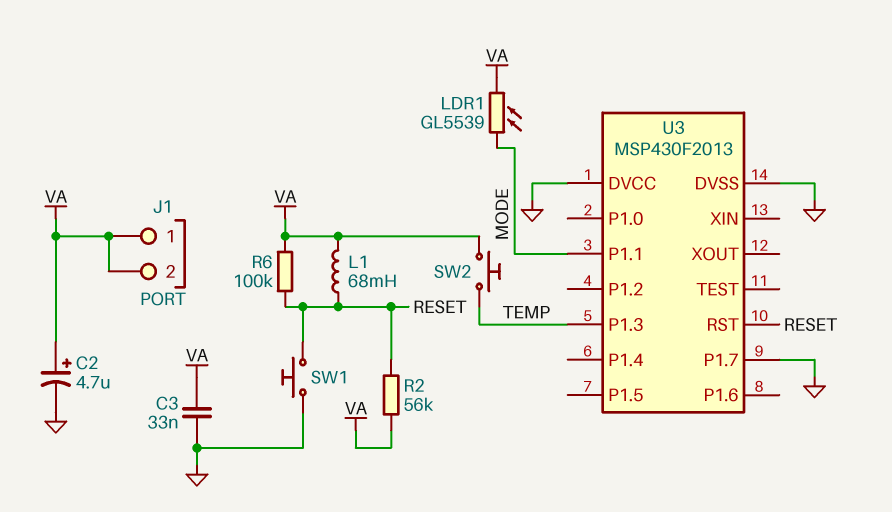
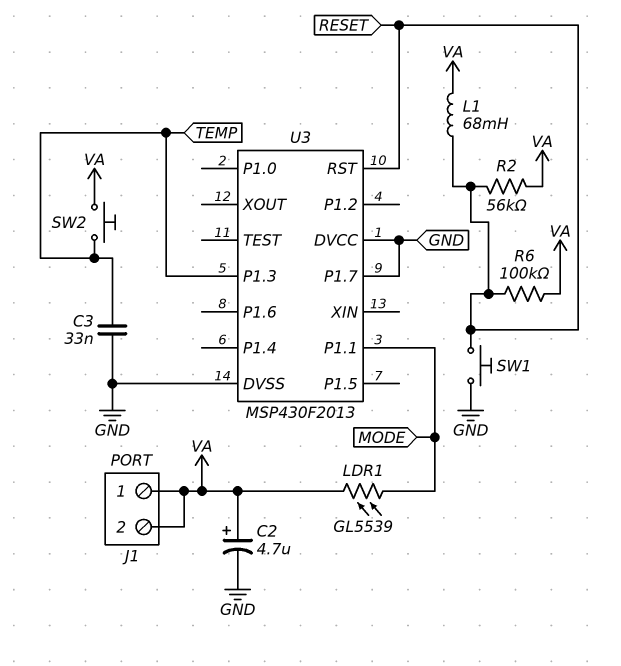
C3: 33nF (GND, VA) -> 33nF (GND, TEMP)

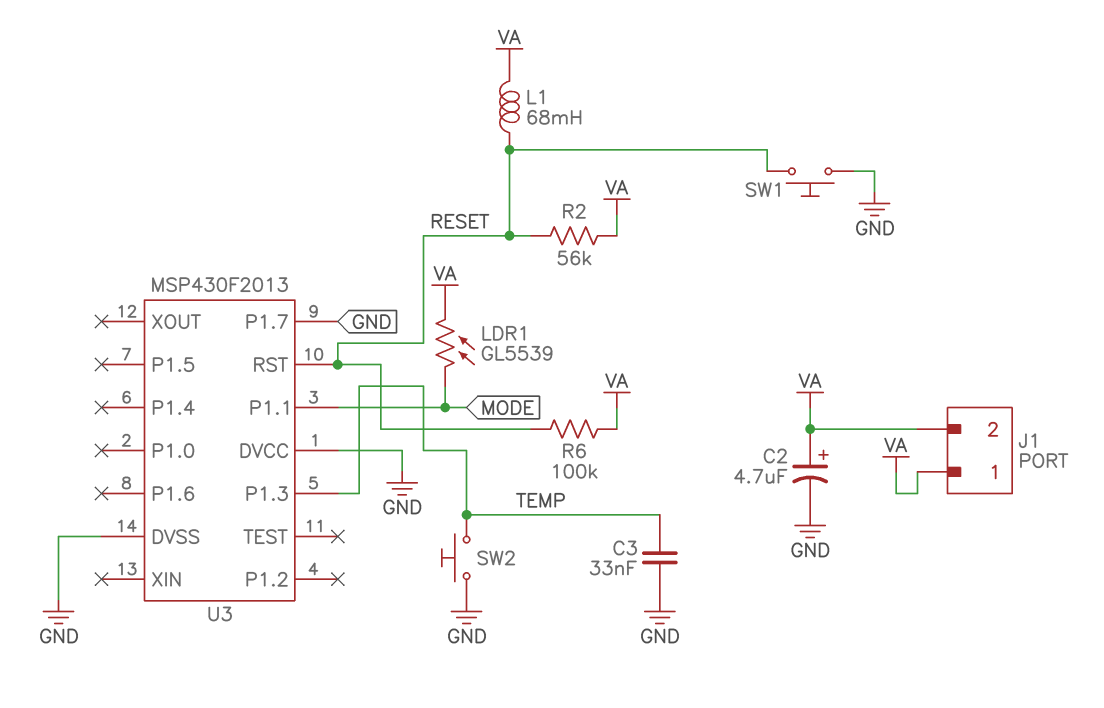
SW2: button (TEMP, VA) -> button (GND, TEMP)

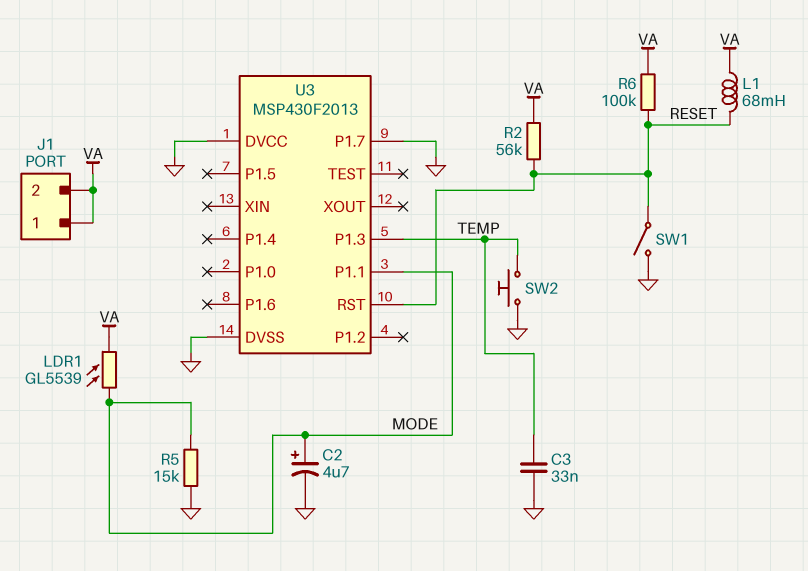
C2: 4.7uF (plus VA, minus GND) -> 4.7uF (plus MODE, minus GND)
R5: none -> 15k (GND, MODE)
SW1: button (GND, RESET) -> switch (GND, RESET)

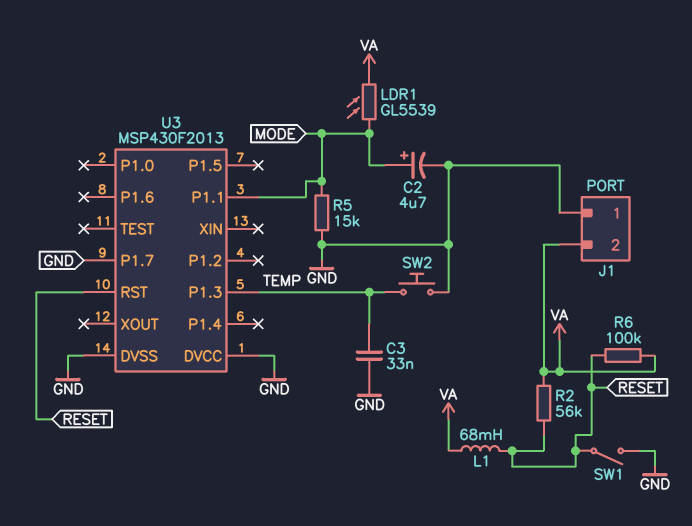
J1 pin 1: VA -> GND

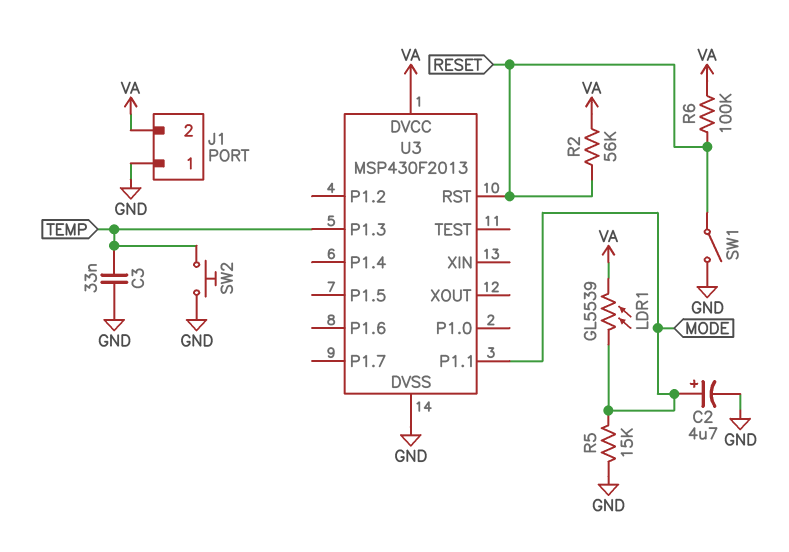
L1: 68mH (RESET, VA) -> none
U3 pin DVCC: GND -> VA
U3 pin P1.7: GND -> none

